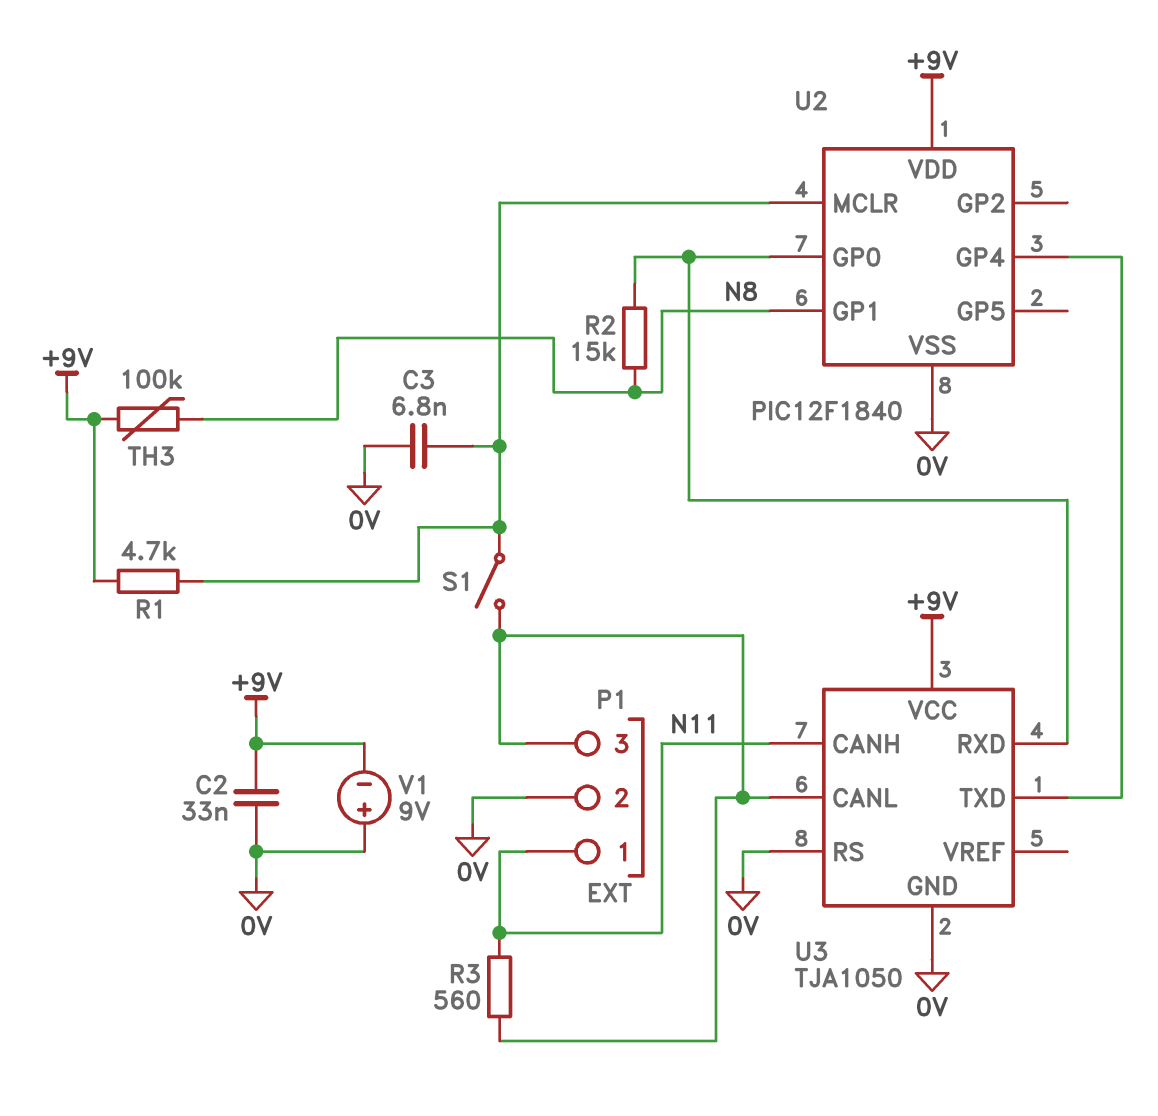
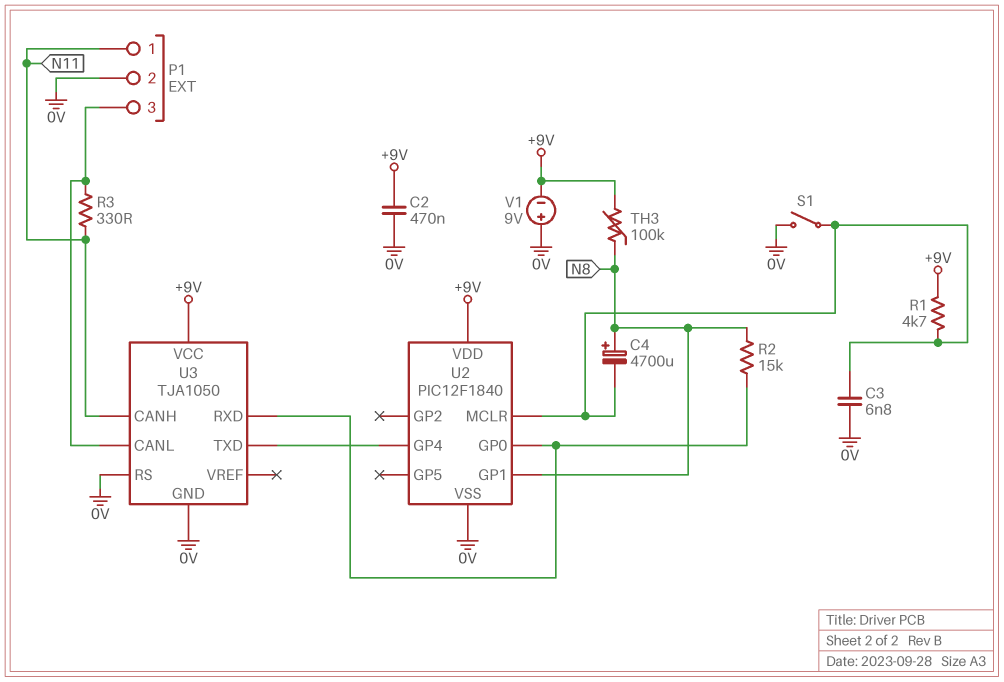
C2: 33nF (+9V, 0V) -> 470nF (+9V, 0V)
C4: none -> 4700uF (plus N8, minus U2/MCLR)
R3: 560 (N11, P1/3) -> 330 (N11, P1/3)
S1: switch (P1/3, U2/MCLR) -> switch (0V, U2/MCLR)

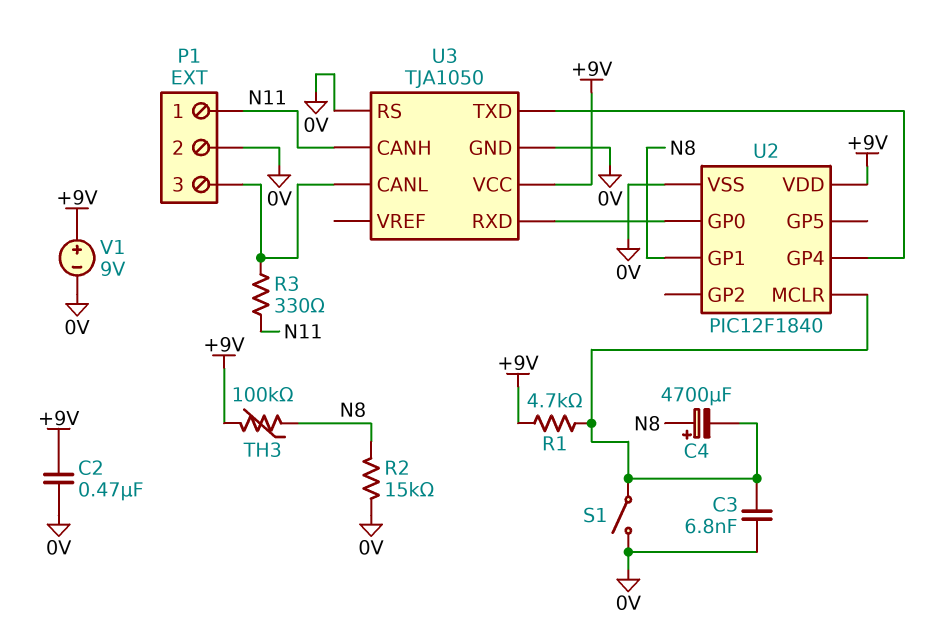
R2: 15k (N8, U2/GP0) -> 15k (0V, N8)
V1: 9V (plus 0V, minus +9V) -> 9V (plus +9V, minus 0V)

